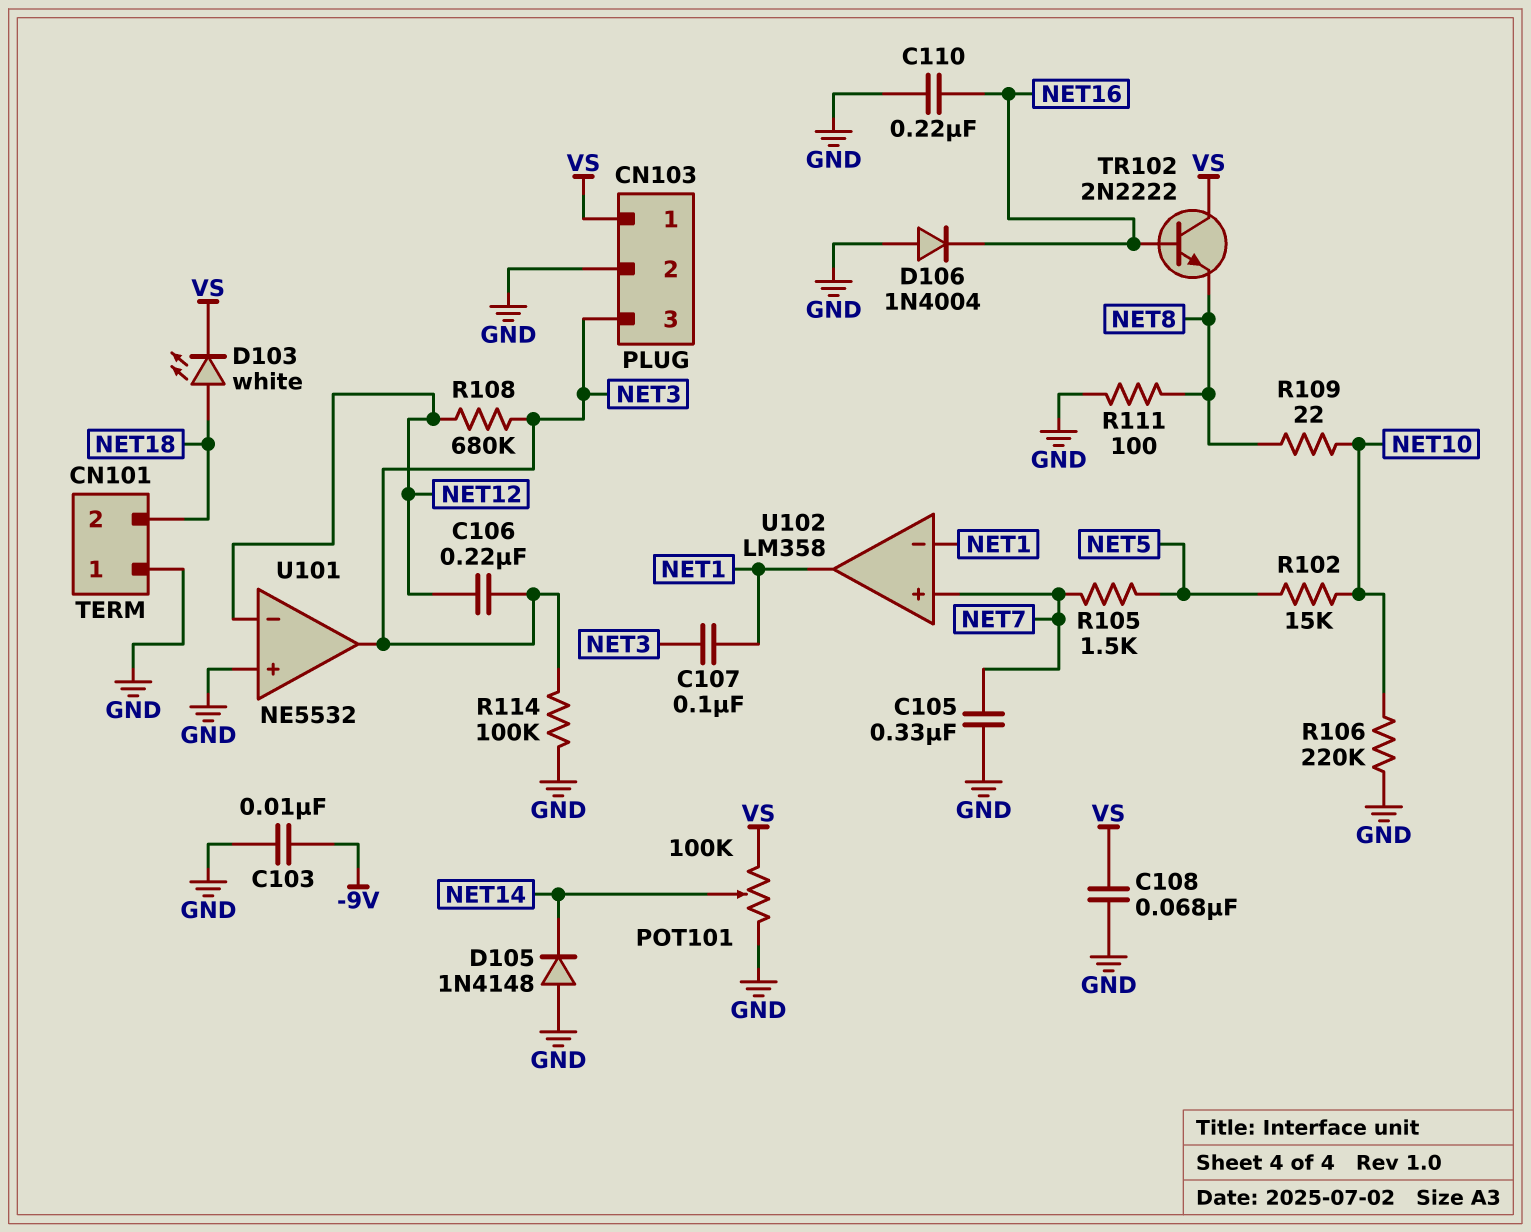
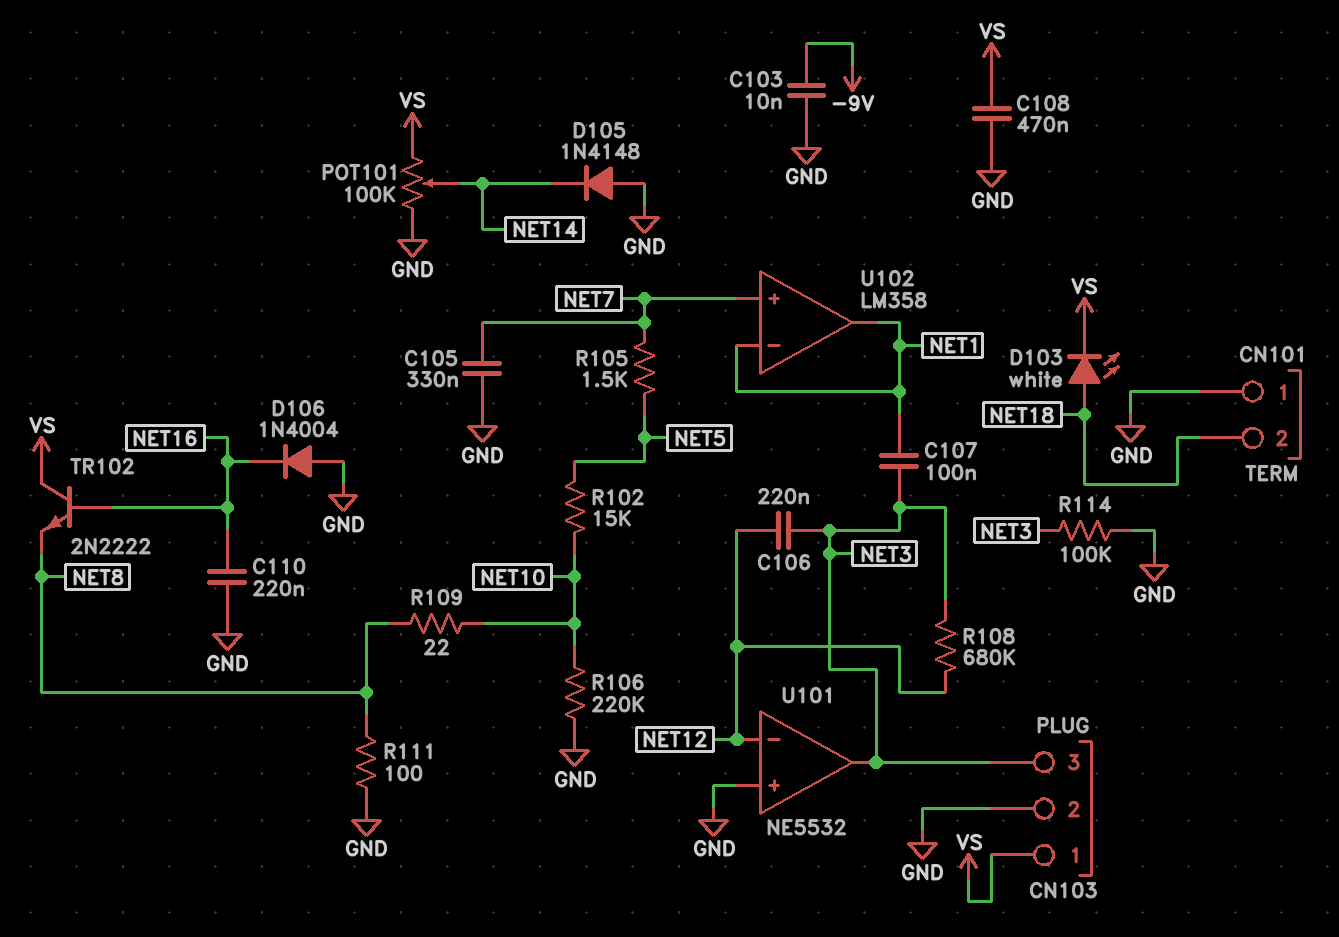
C108: 68nF (GND, VS) -> 470nF (GND, VS)

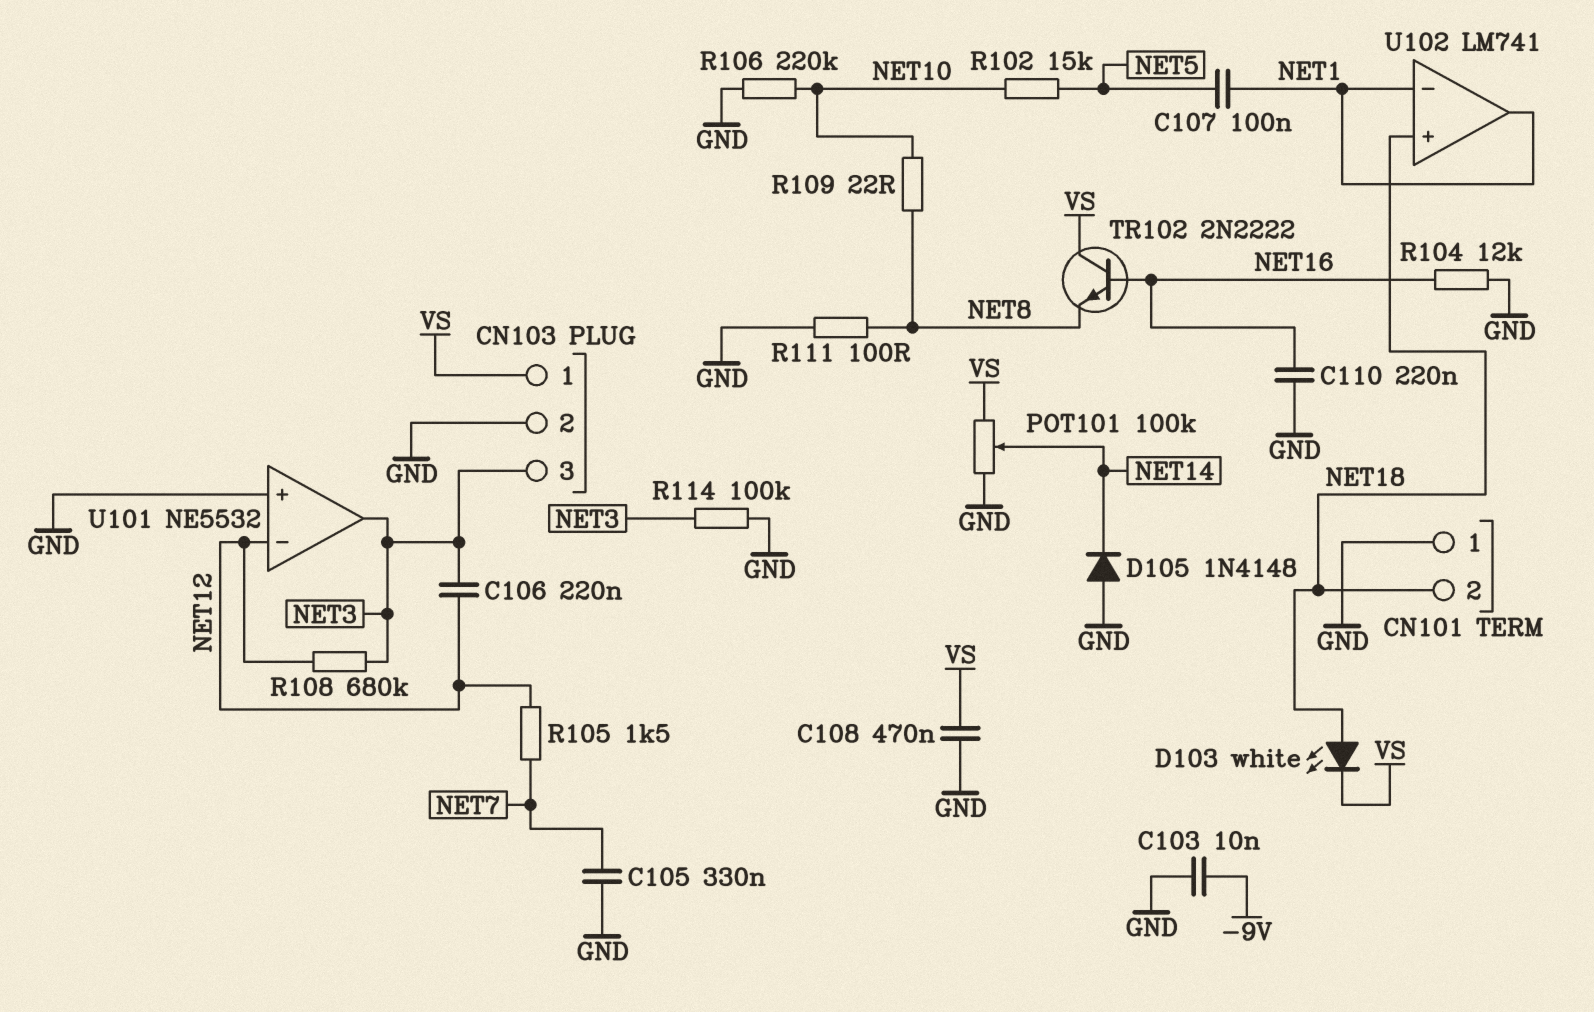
C107: 100nF (NET1, NET3) -> 100nF (NET1, NET5)
D106: diode 1N4004 (A GND, K NET16) -> none
R104: none -> 12k (GND, NET16)
R105: 1.5k (NET5, NET7) -> 1.5k (NET7, NET12)
U102: LM358 -> LM741
U102 pin in+: NET7 -> NET18

